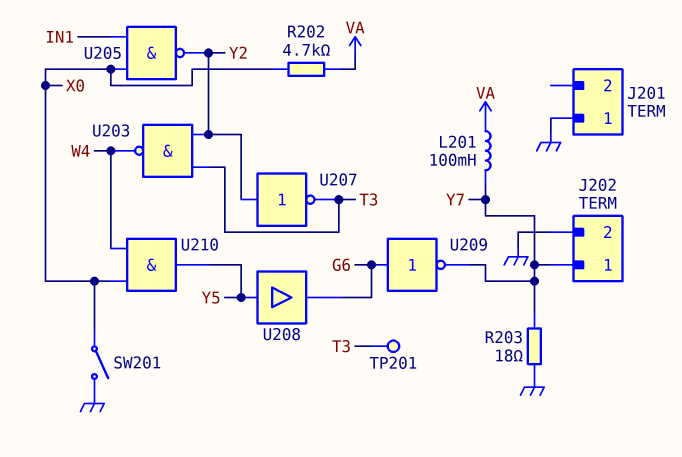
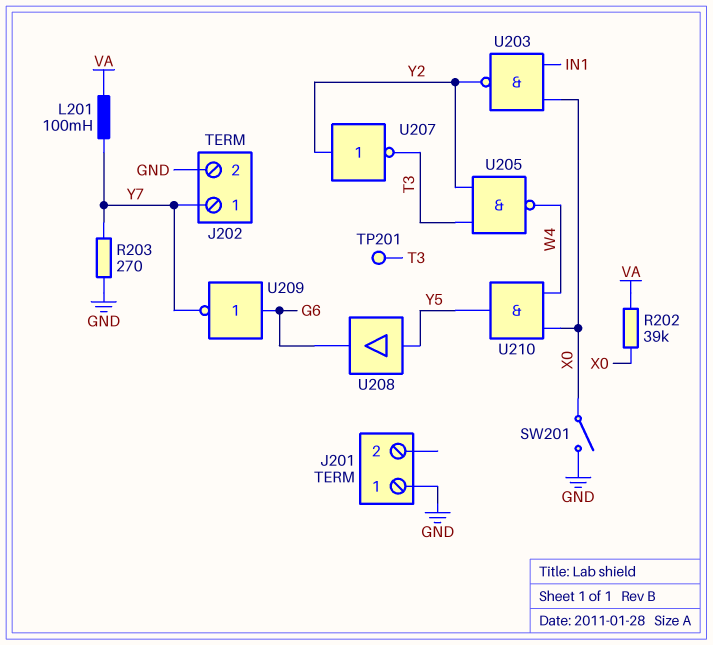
R202: 4.7k (VA, X0) -> 39k (VA, X0)
R203: 18 (GND, Y7) -> 270 (GND, Y7)
U203: NAND (in T3, in Y2, out W4) -> NAND (in IN1, in X0, out Y2)
U205: NAND (in IN1, in X0, out Y2) -> NAND (in T3, in Y2, out W4)

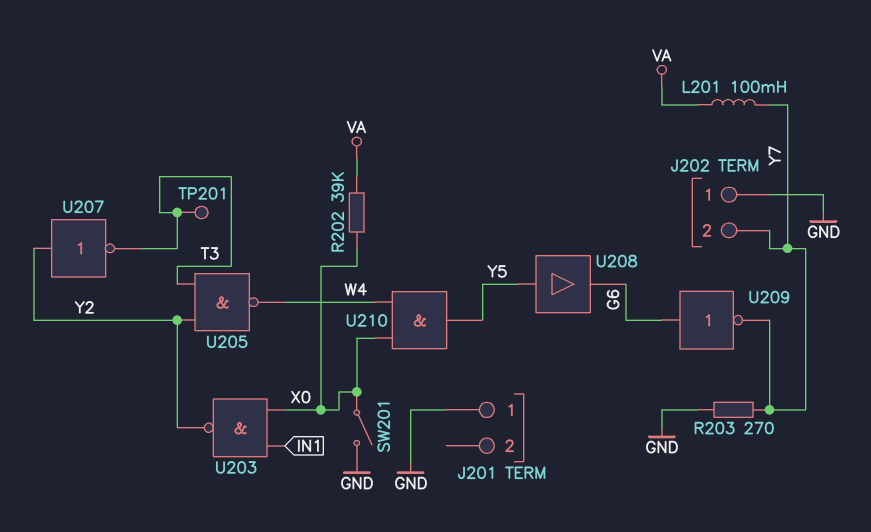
J202 pin 1: Y7 -> GND
J202 pin 2: GND -> Y7

